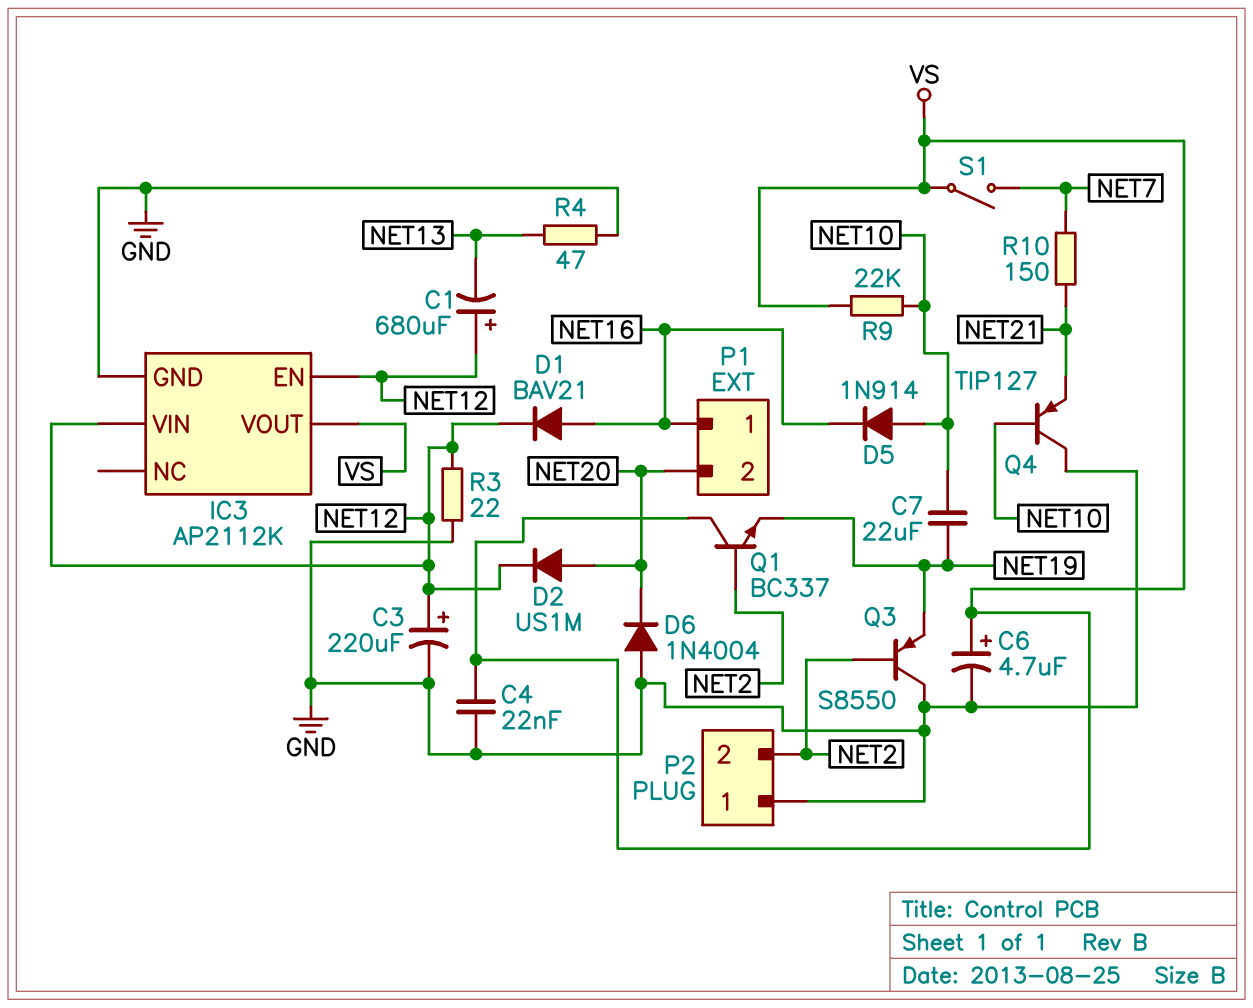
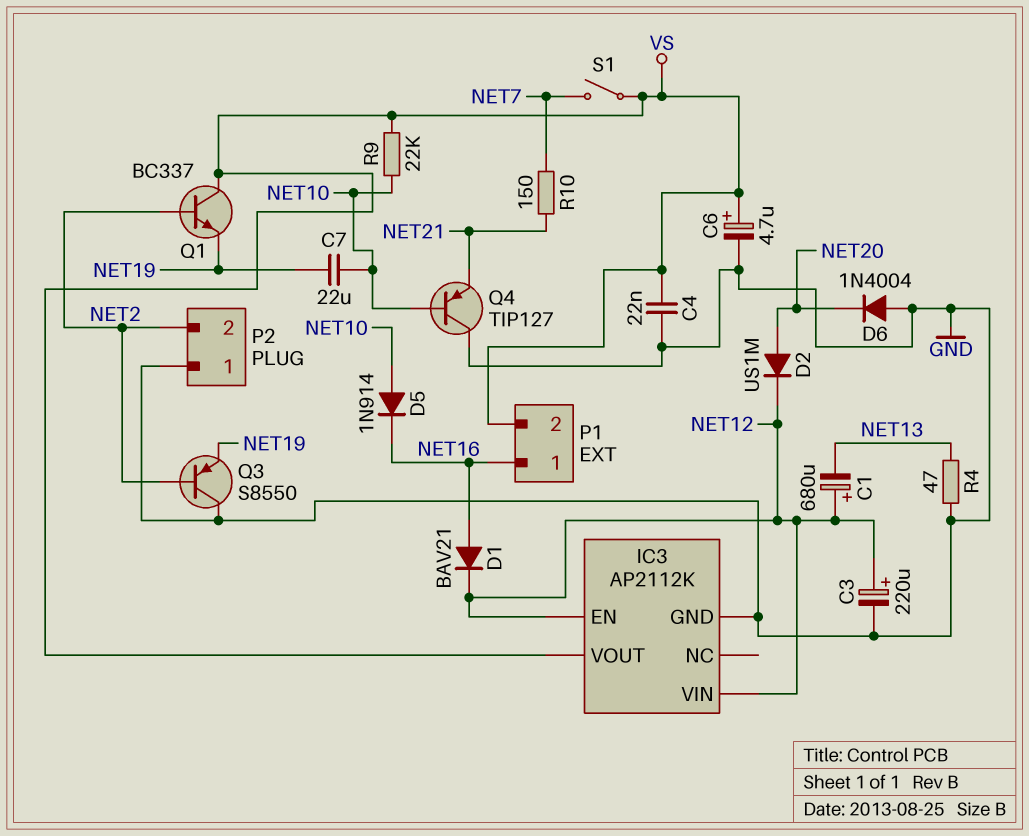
P1 pin 2: NET20 -> VS
R3: 22 (GND, NET12) -> none

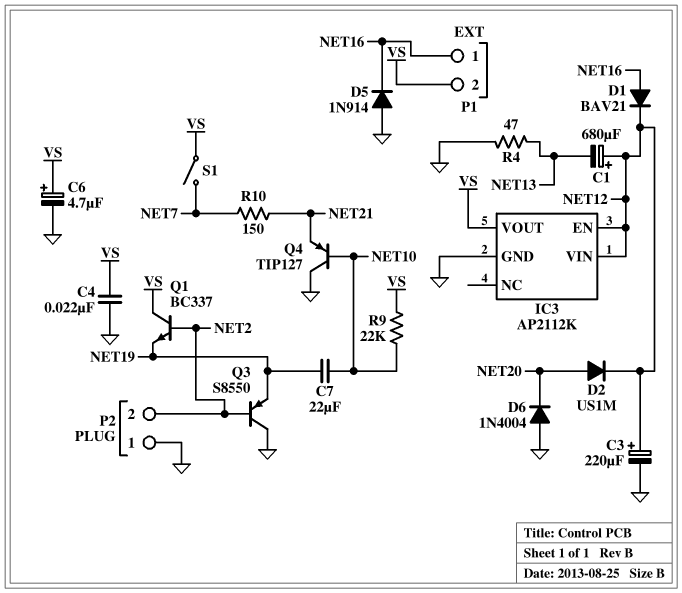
D5: diode 1N914 (A NET10, K NET16) -> diode 1N914 (A GND, K NET16)

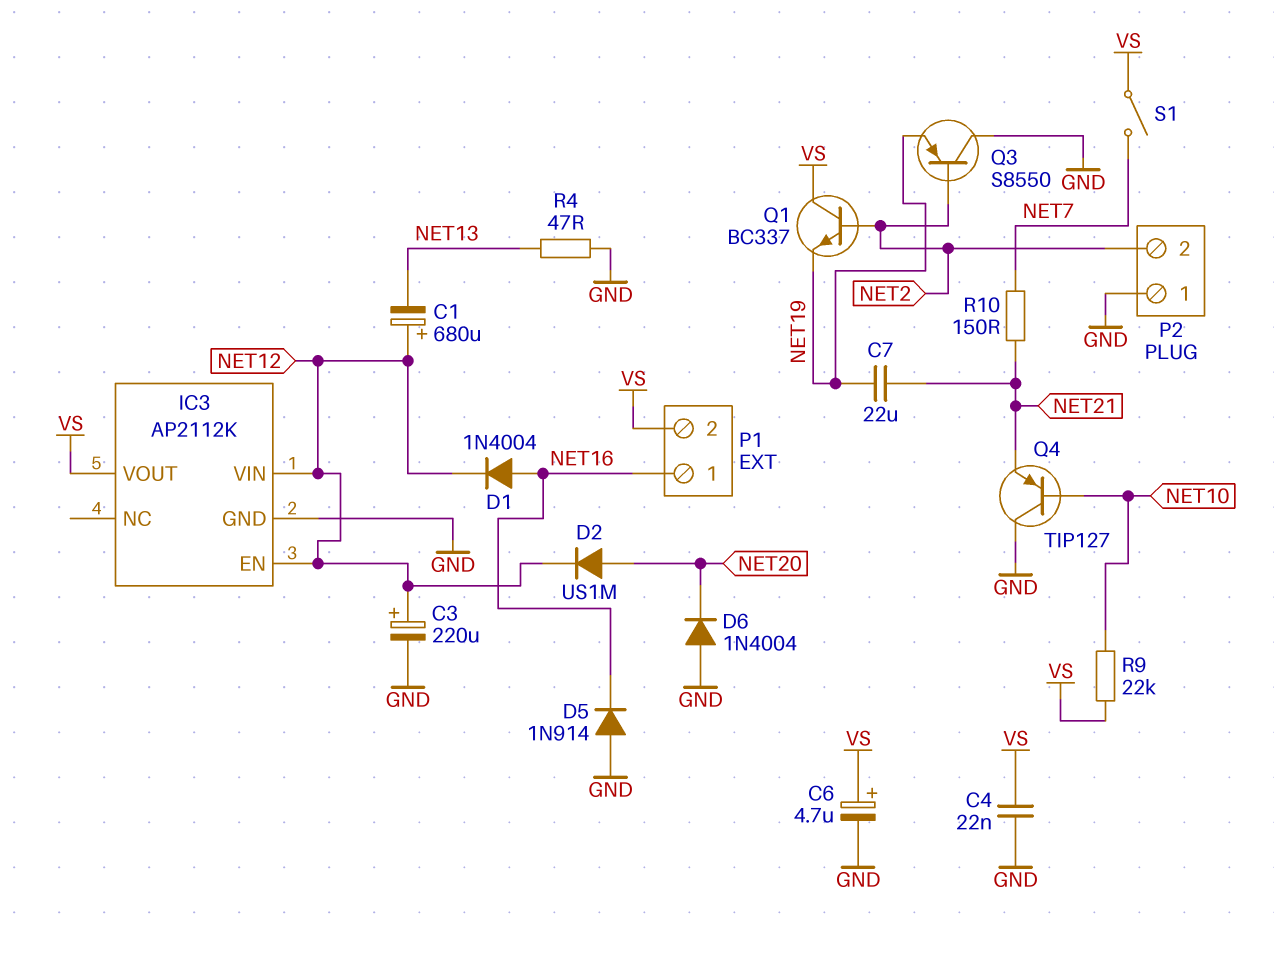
C7: 22uF (NET10, NET19) -> 22uF (NET19, NET21)
D1: diode BAV21 (A NET16, K NET12) -> diode 1N4004 (A NET16, K NET12)

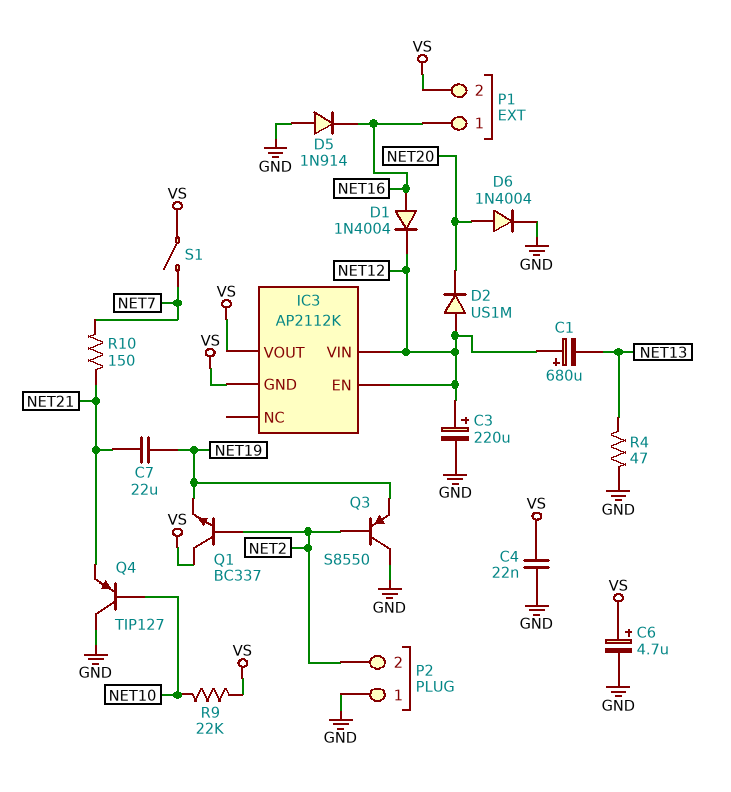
D2: diode US1M (A NET20, K NET12) -> diode US1M (A NET12, K NET20)
D6: diode 1N4004 (A GND, K NET20) -> diode 1N4004 (A NET20, K GND)
IC3 pin GND: GND -> VS

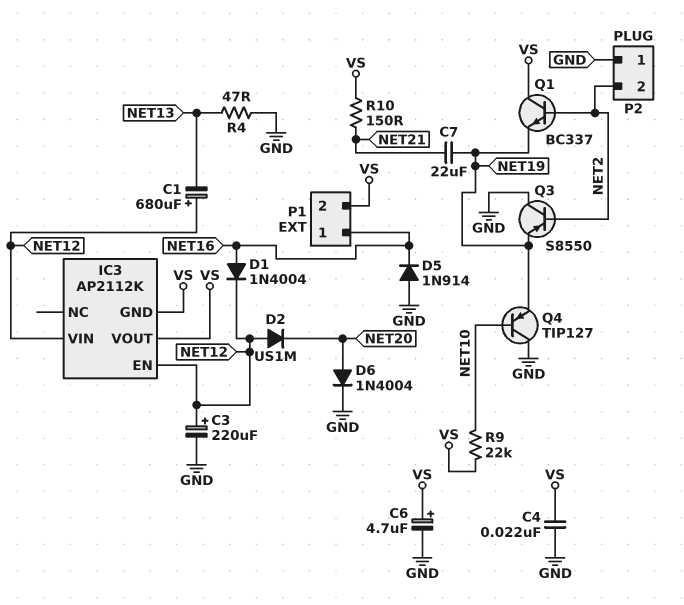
Q4: PNP TIP127 (B NET10, C GND, E NET21) -> PNP TIP127 (B NET10, C GND, E NET19)
R10: 150 (NET7, NET21) -> 150 (NET21, VS)
S1: switch (NET7, VS) -> none

